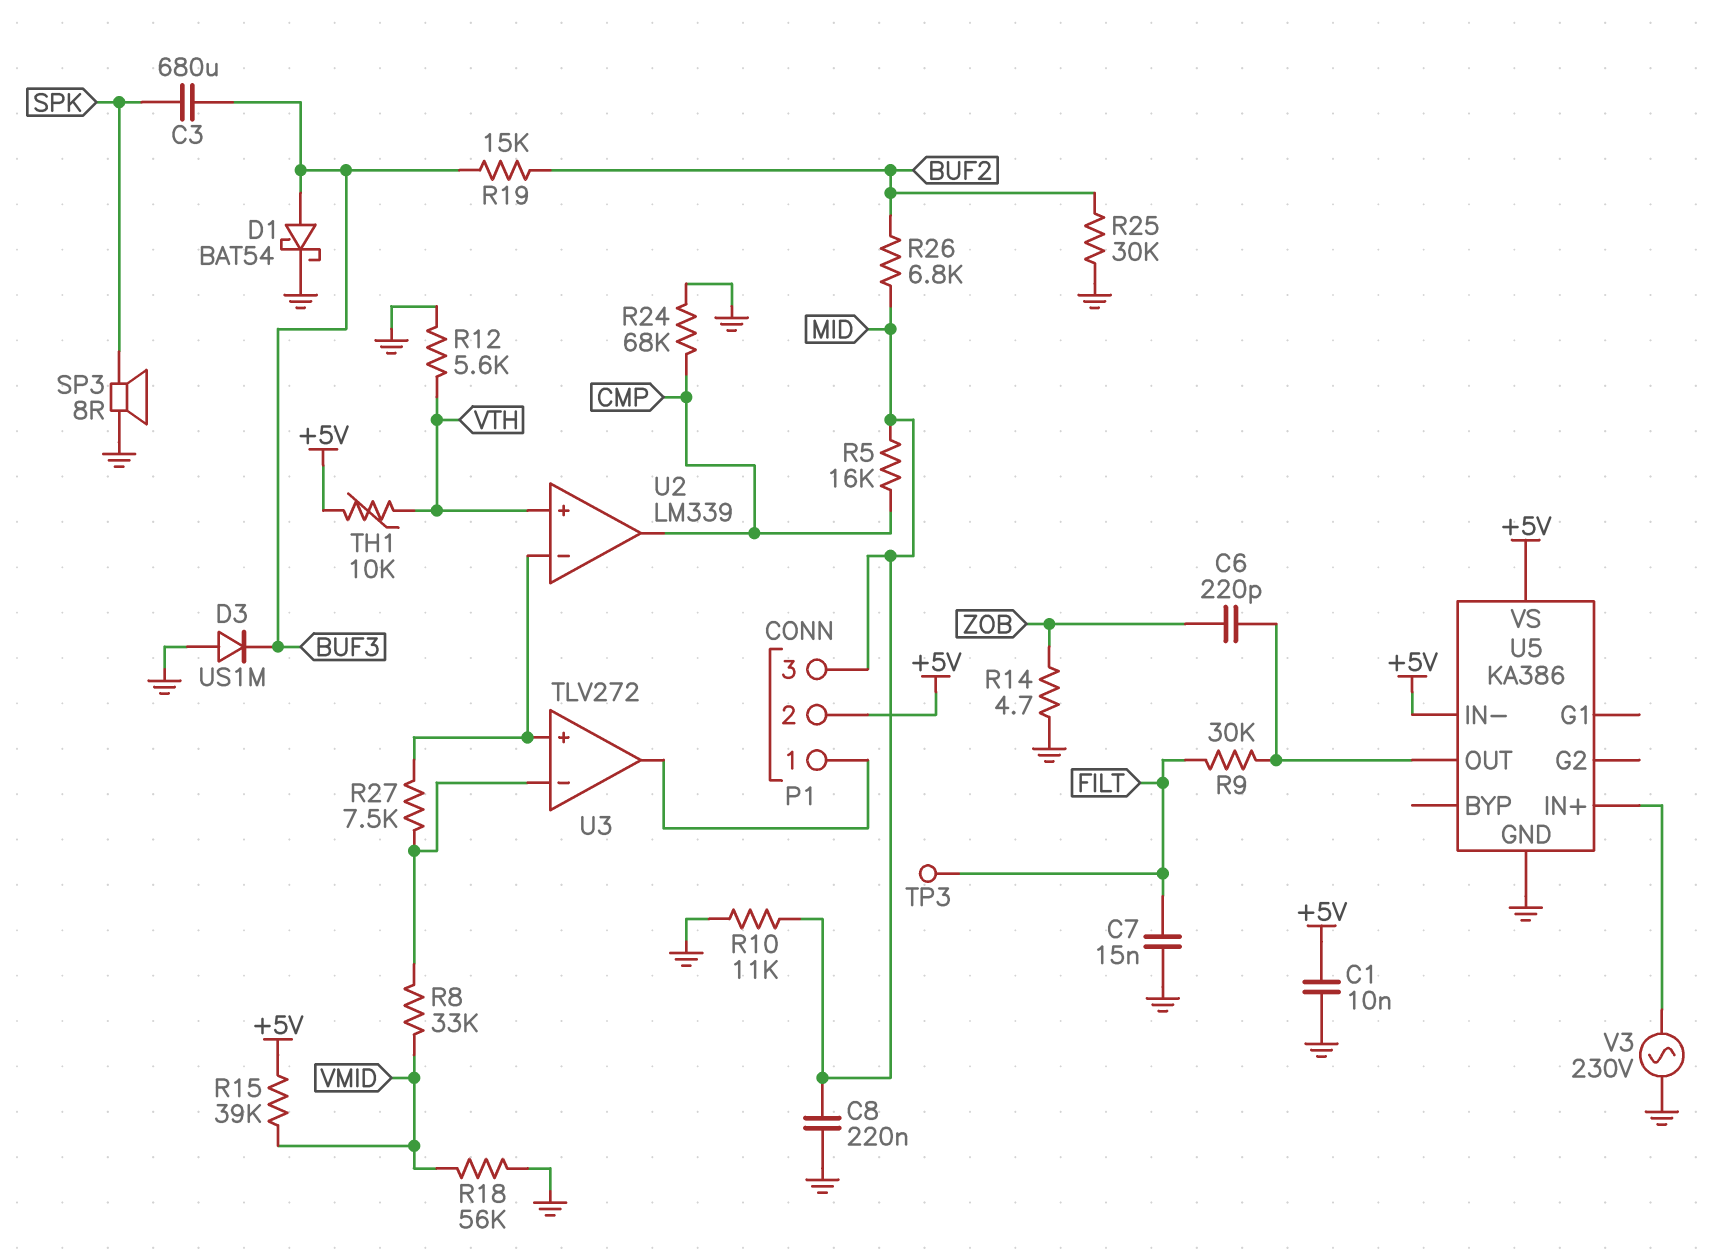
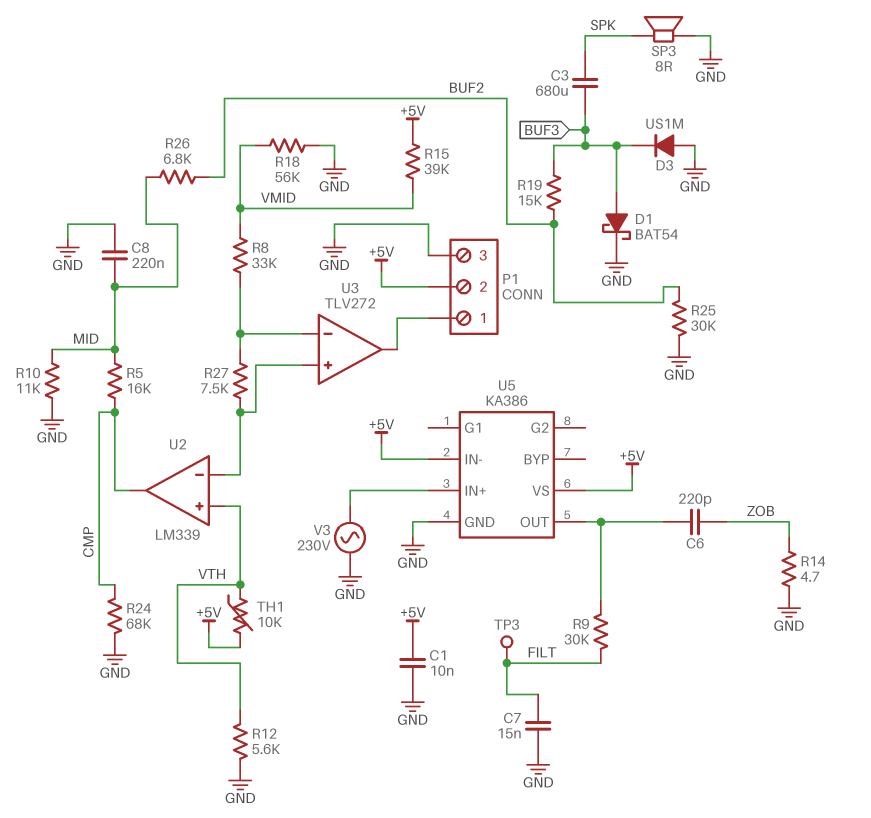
P1 pin 3: MID -> GND

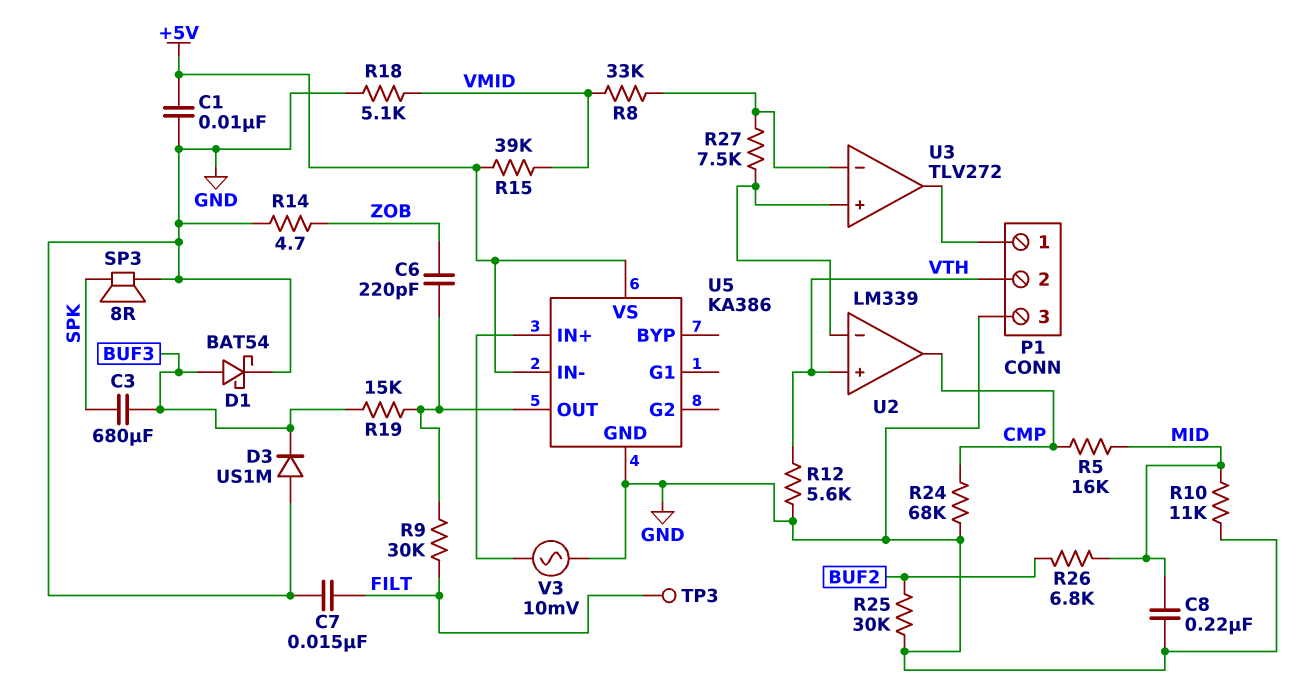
P1 pin 2: +5V -> VTH
R18: 56k (GND, VMID) -> 5.1k (GND, VMID)
R19: 15k (BUF2, BUF3) -> 15k (BUF3, U5/OUT)
TH1: 10k (+5V, VTH) -> none
V3: AC 230V (GND, U5/IN+) -> AC 10mV (GND, U5/IN+)

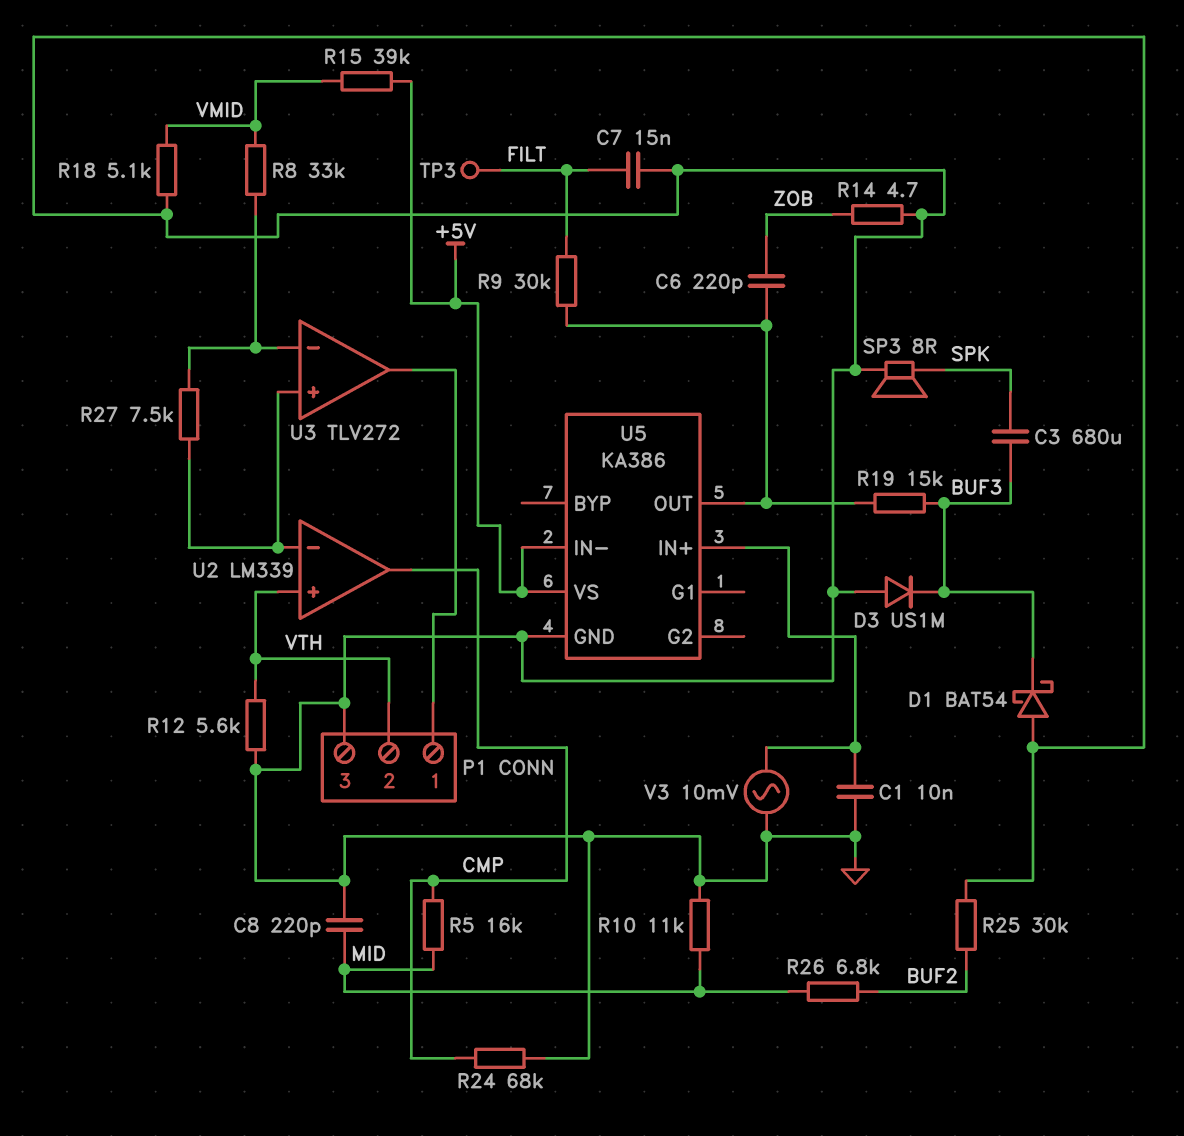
C1: 10nF (+5V, GND) -> 10nF (GND, U5/IN+)
C8: 220nF (GND, MID) -> 220pF (GND, MID)
D1: schottky BAT54 (A BUF3, K GND) -> schottky BAT54 (A GND, K BUF3)

